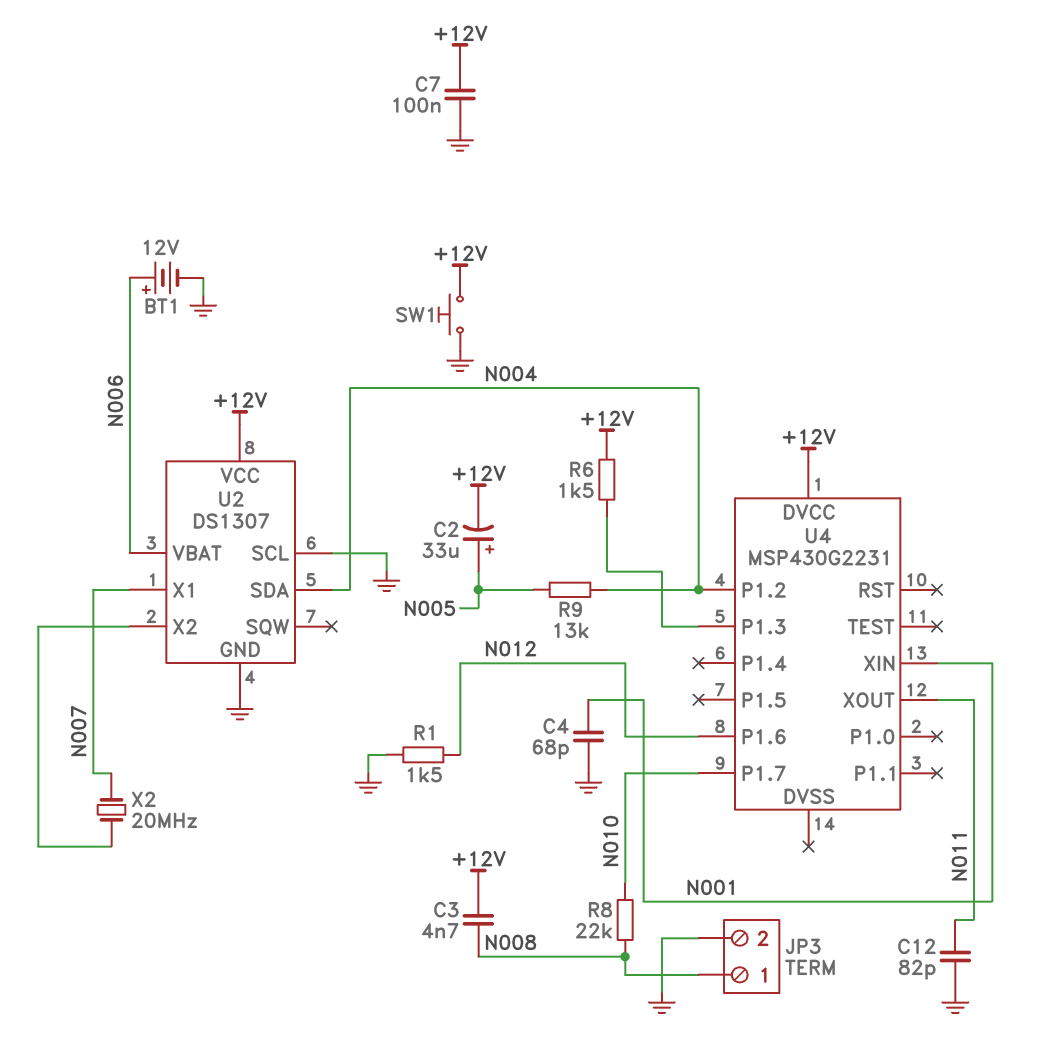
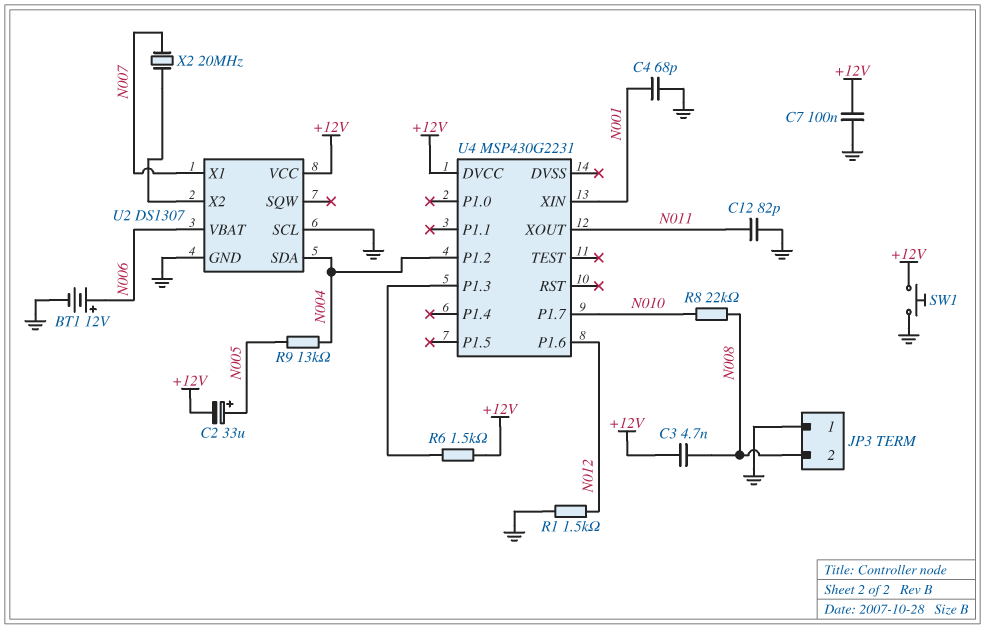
JP3 pin 1: N008 -> GND
JP3 pin 2: GND -> N008

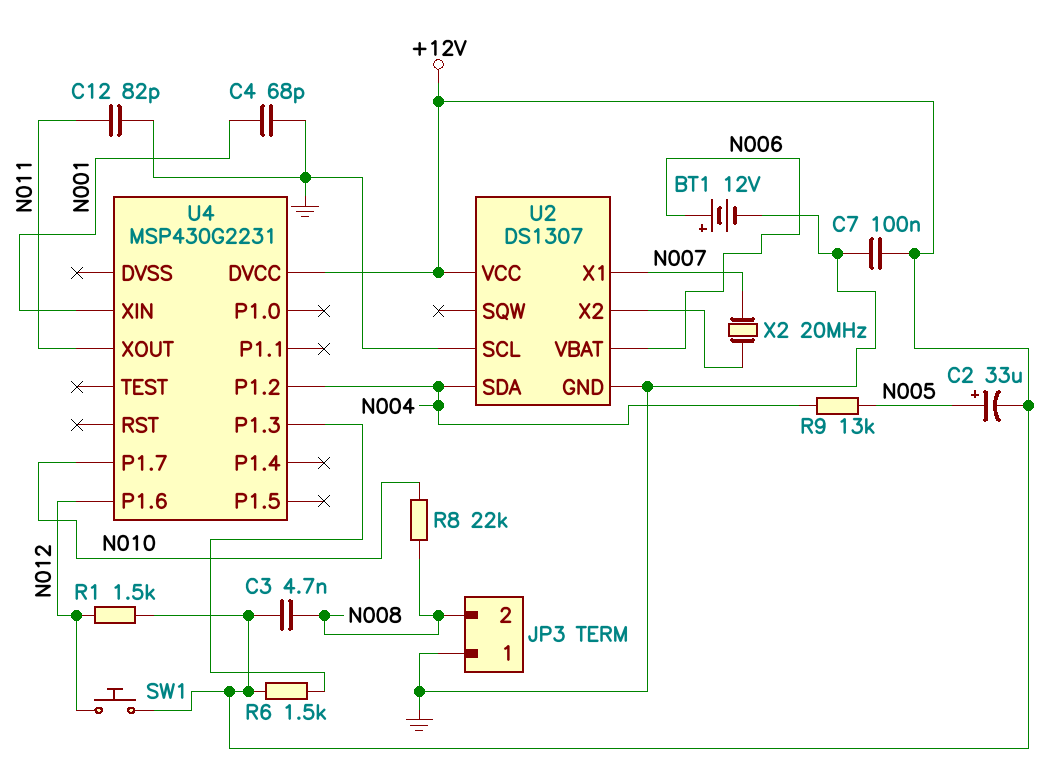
R1: 1.5k (GND, N012) -> 1.5k (+12V, N012)
SW1: button (+12V, GND) -> button (+12V, N012)

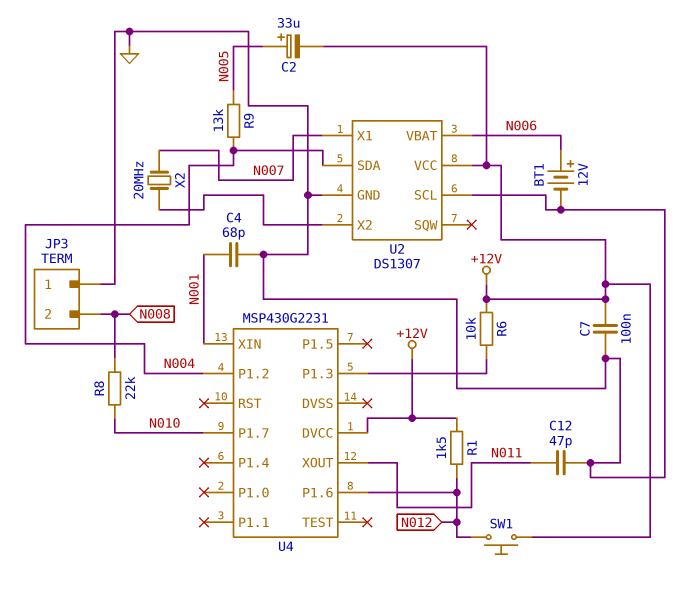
C3: 4.7nF (+12V, N008) -> none
C12: 82pF (GND, N011) -> 47pF (GND, N011)
R6: 1.5k (+12V, U4/P1.3) -> 10k (+12V, U4/P1.3)

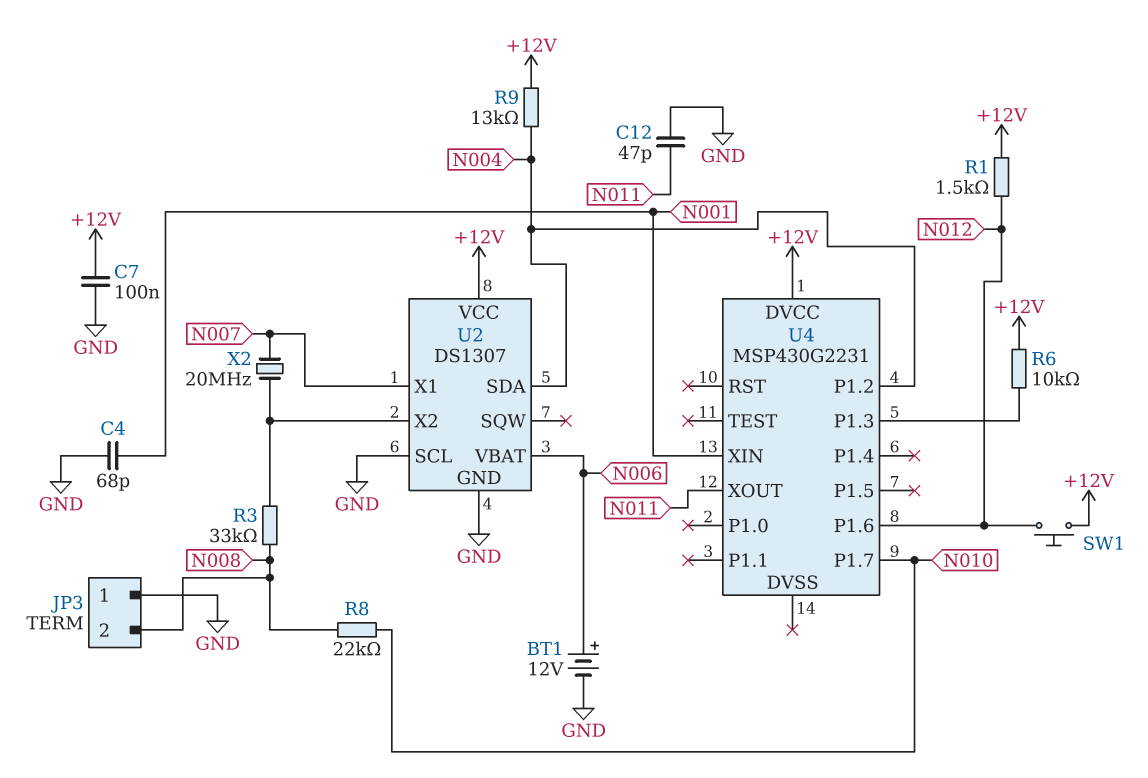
C2: 33uF (plus N005, minus +12V) -> none
R3: none -> 33k (N008, U2/X2)
R9: 13k (N004, N005) -> 13k (+12V, N004)

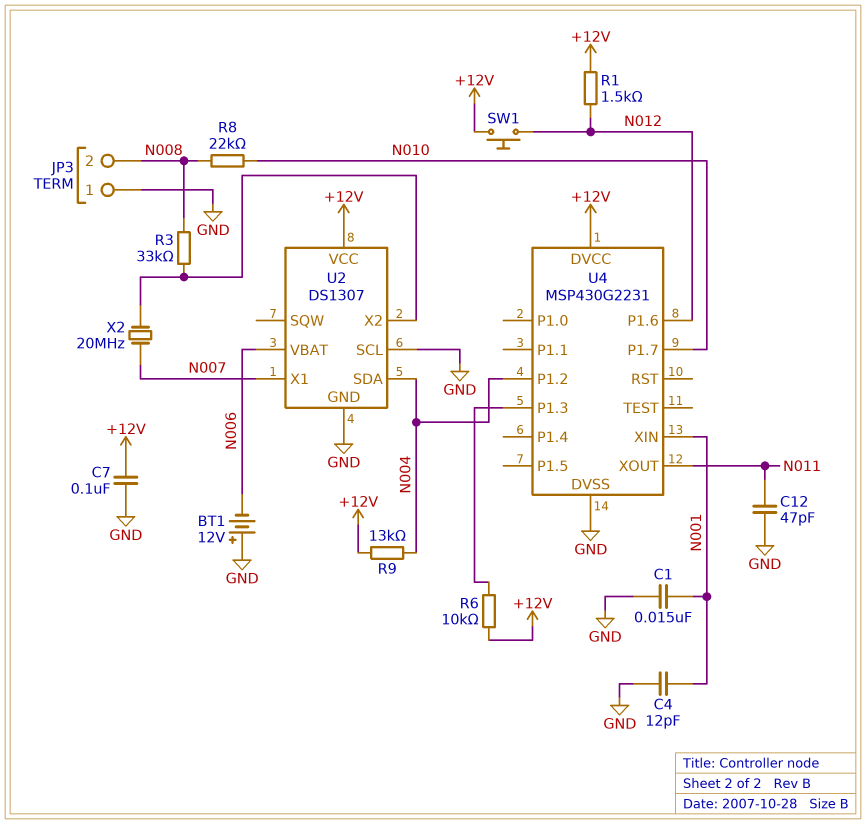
BT1: 12V (plus N006, minus GND) -> 12V (plus GND, minus N006)
C1: none -> 15nF (GND, N001)
C4: 68pF (GND, N001) -> 12pF (GND, N001)
U4 pin DVSS: none -> GND

